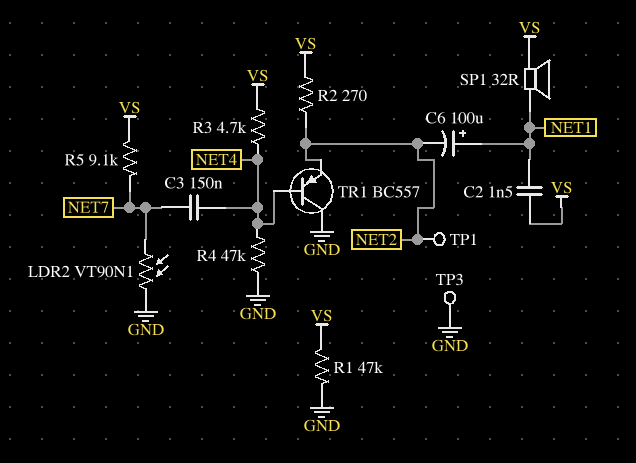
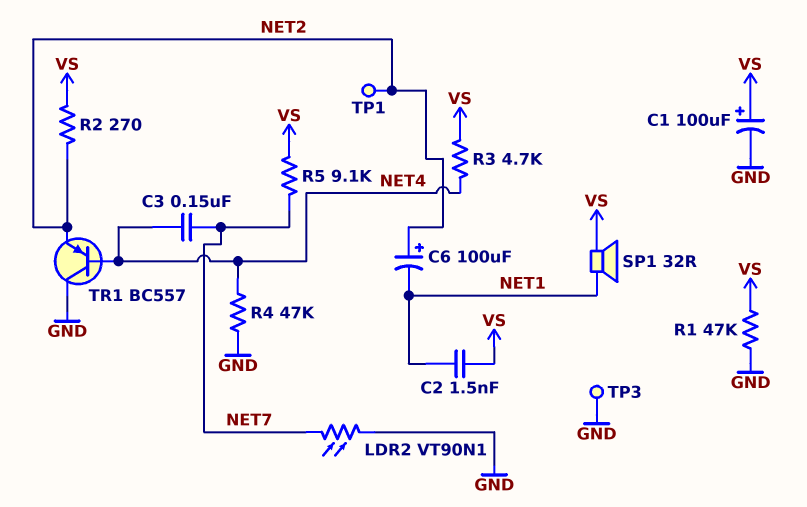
C1: none -> 100uF (plus VS, minus GND)
C6: 100uF (plus NET1, minus NET2) -> 100uF (plus NET2, minus NET1)

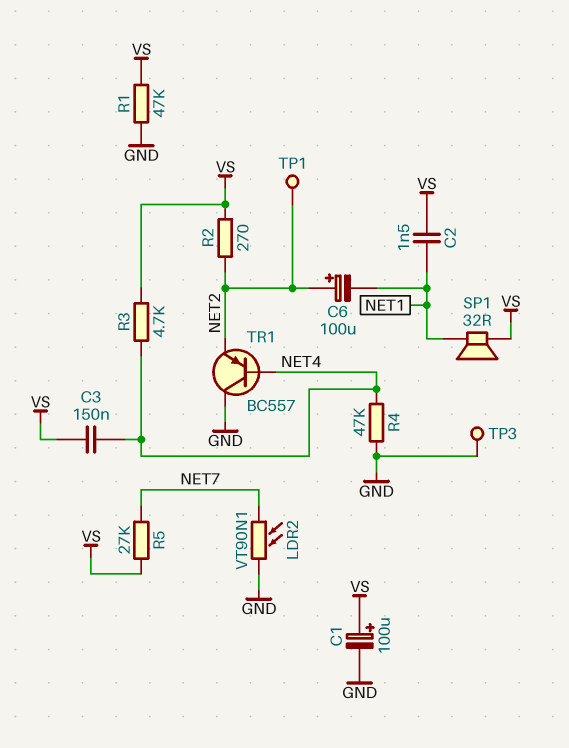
C3: 150nF (NET4, NET7) -> 150nF (NET4, VS)
R5: 9.1k (NET7, VS) -> 27k (NET7, VS)

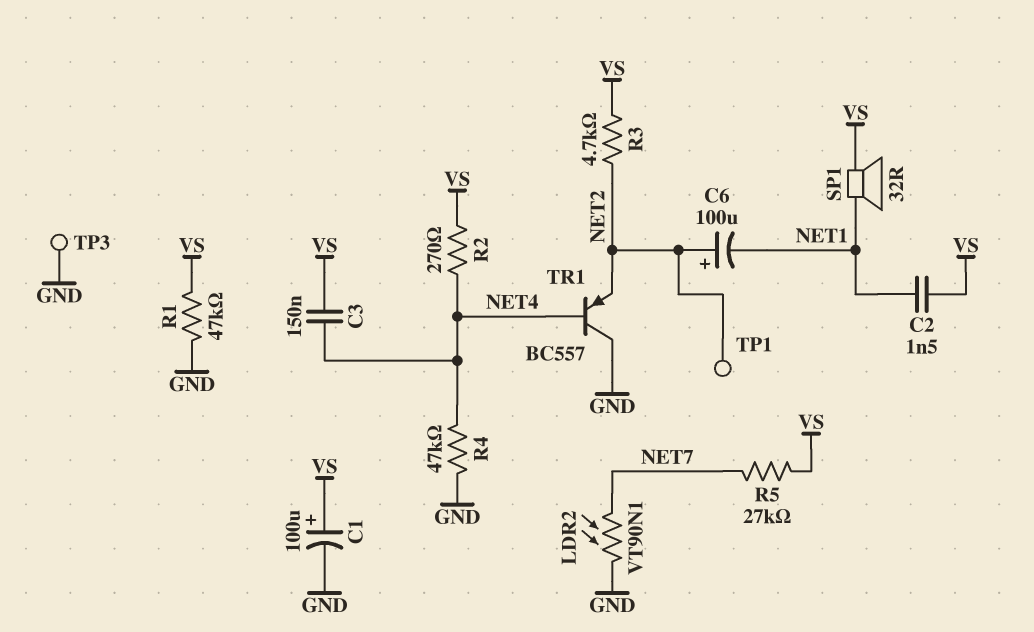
R2: 270 (NET2, VS) -> 270 (NET4, VS)
R3: 4.7k (NET4, VS) -> 4.7k (NET2, VS)

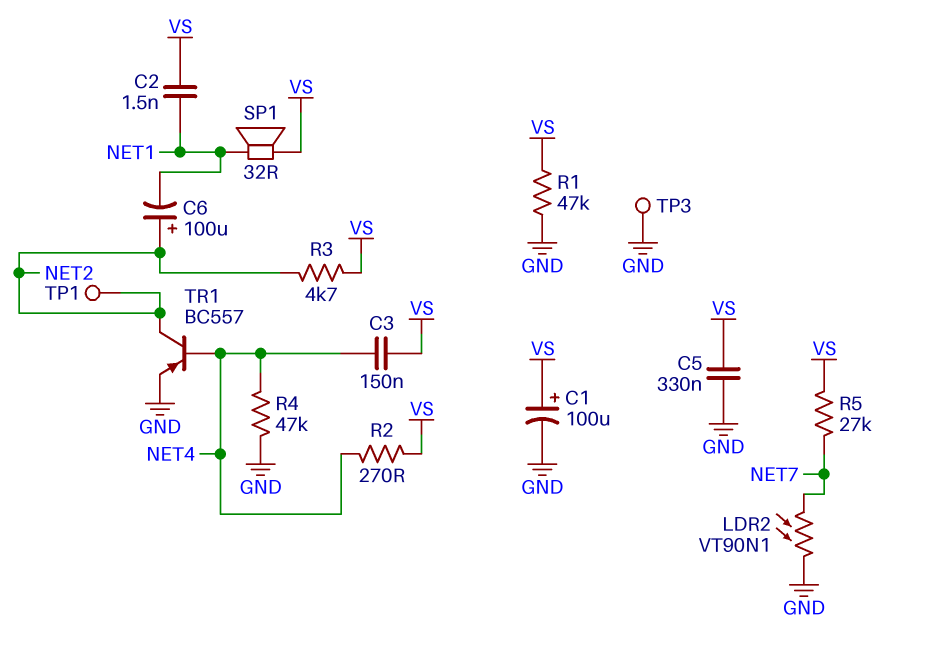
C5: none -> 330nF (GND, VS)
TR1: PNP BC557 (B NET4, C GND, E NET2) -> PNP BC557 (B NET4, C NET2, E GND)

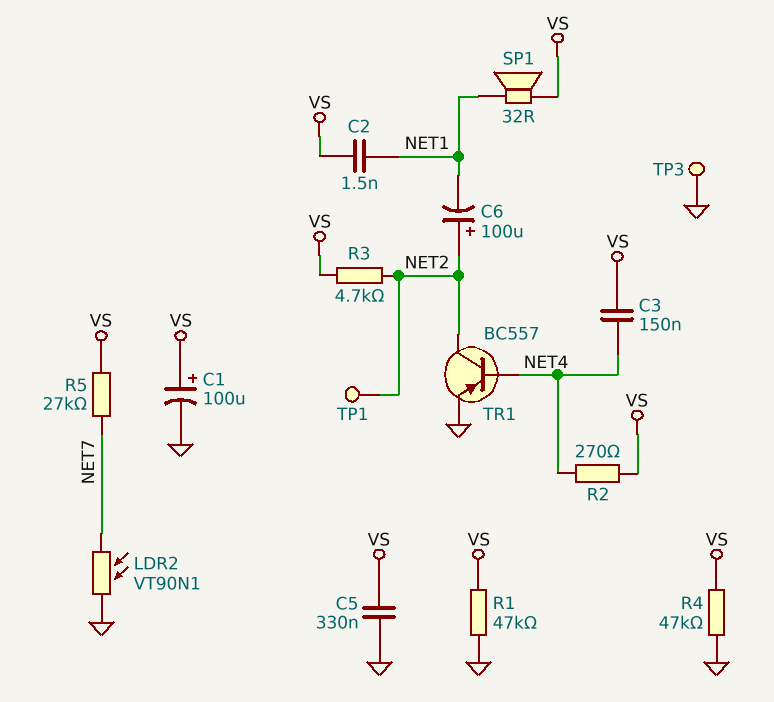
R4: 47k (GND, NET4) -> 47k (GND, VS)

